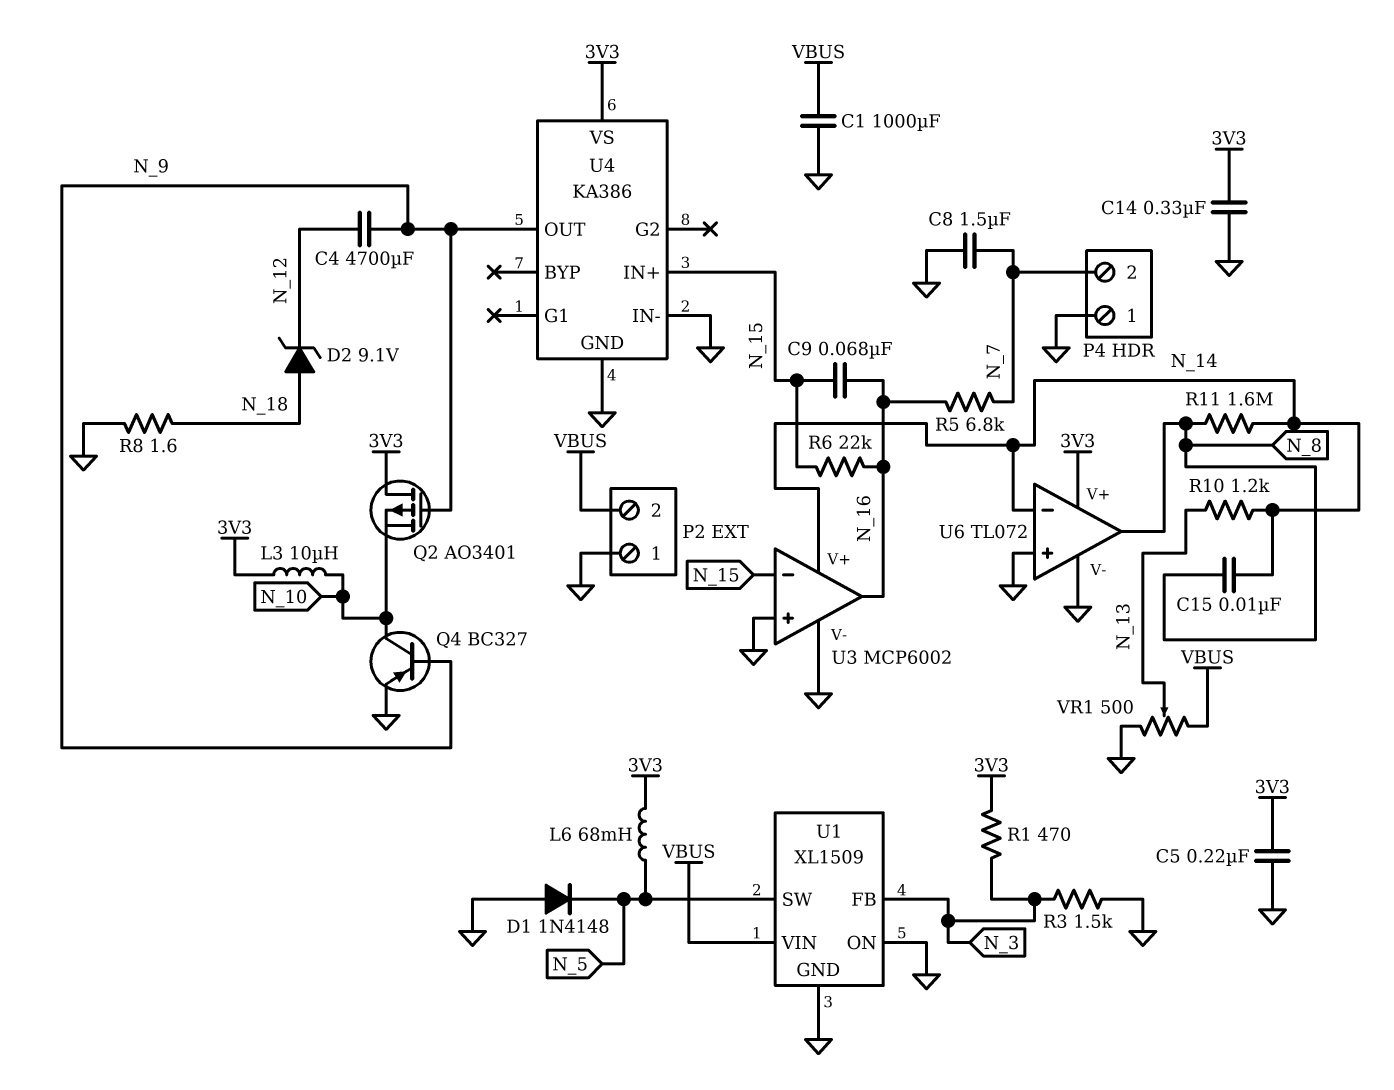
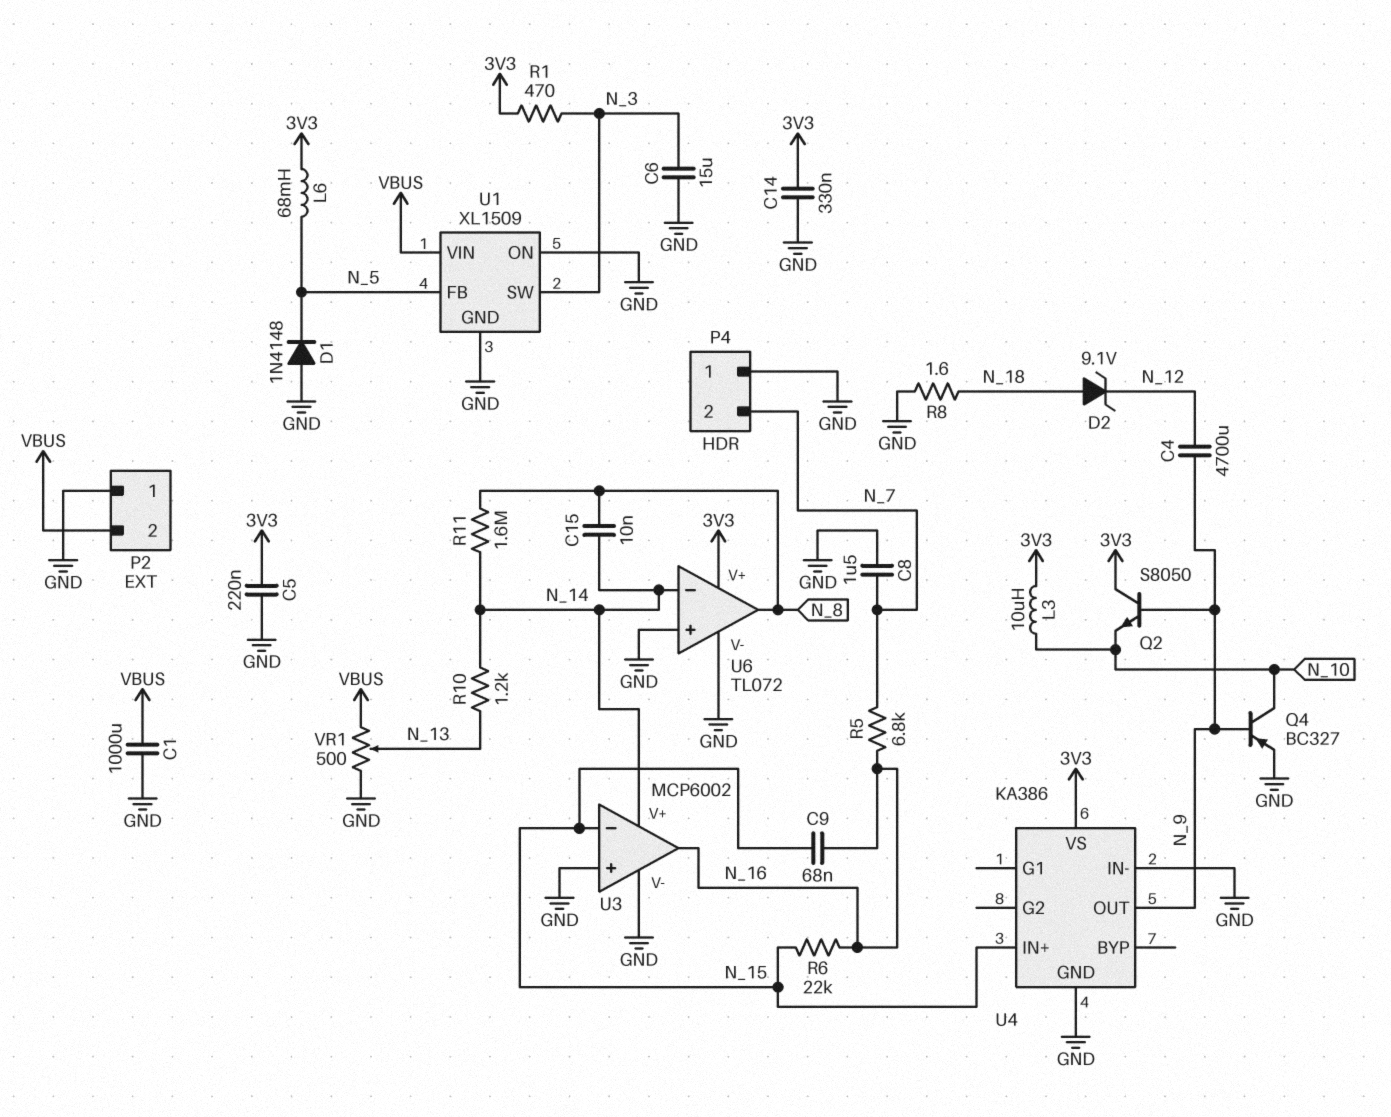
C6: none -> 15uF (GND, N_3)
Q2: PMOS AO3401 (G N_9, D 3V3, S N_10) -> NPN S8050 (B N_9, C 3V3, E N_10)
R3: 1.5k (GND, N_3) -> none
U1 pin FB: N_3 -> N_5
U1 pin SW: N_5 -> N_3

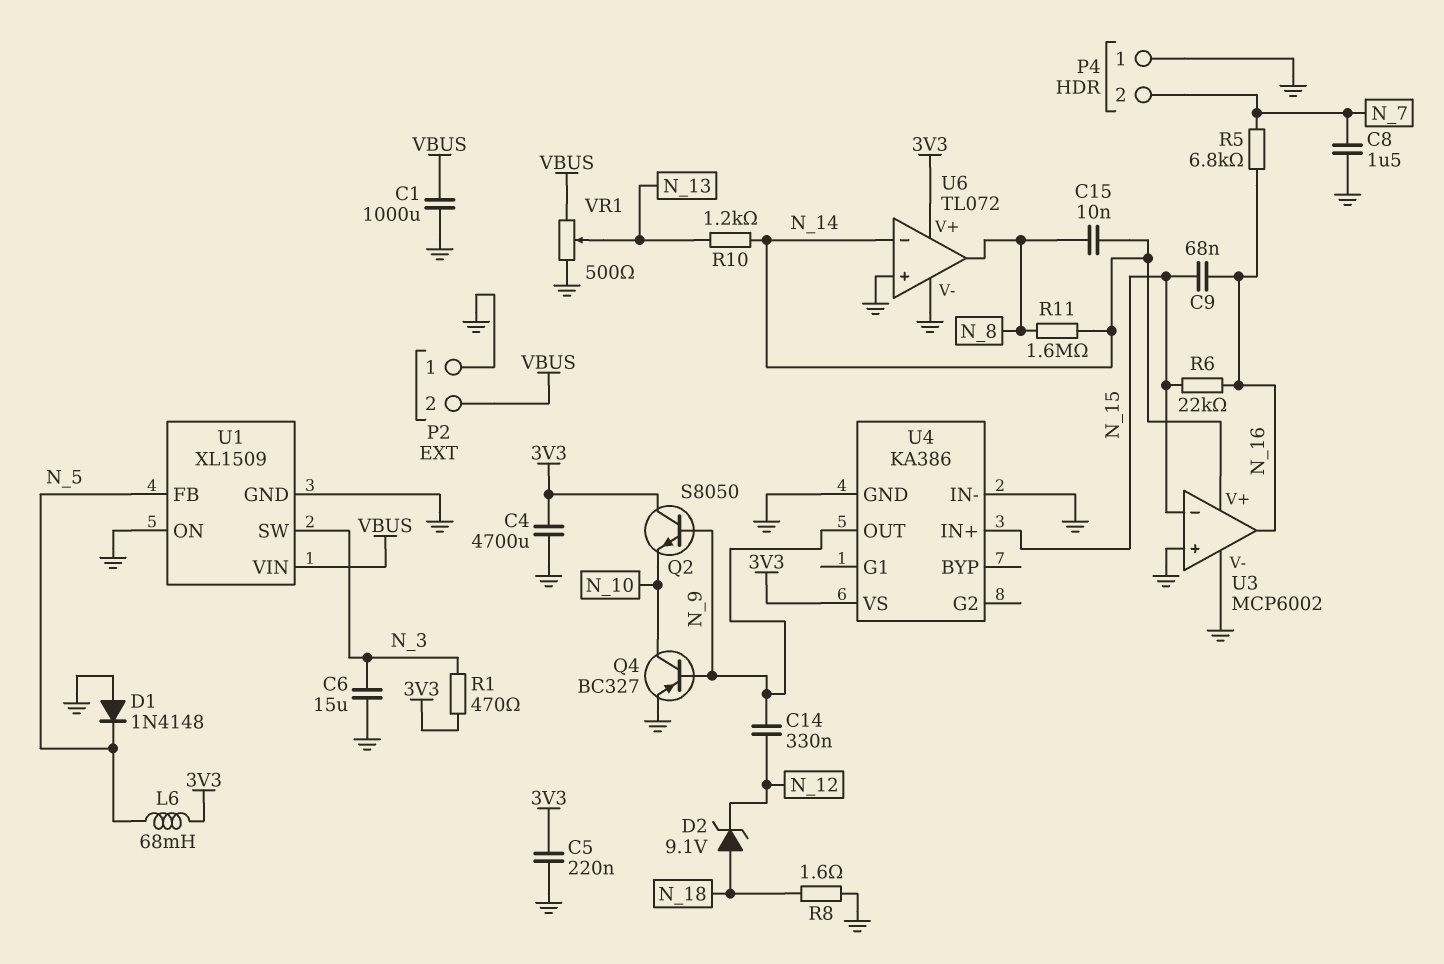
C4: 4700uF (N_9, N_12) -> 4700uF (3V3, GND)
C14: 330nF (3V3, GND) -> 330nF (N_9, N_12)
L3: 10uH (3V3, N_10) -> none

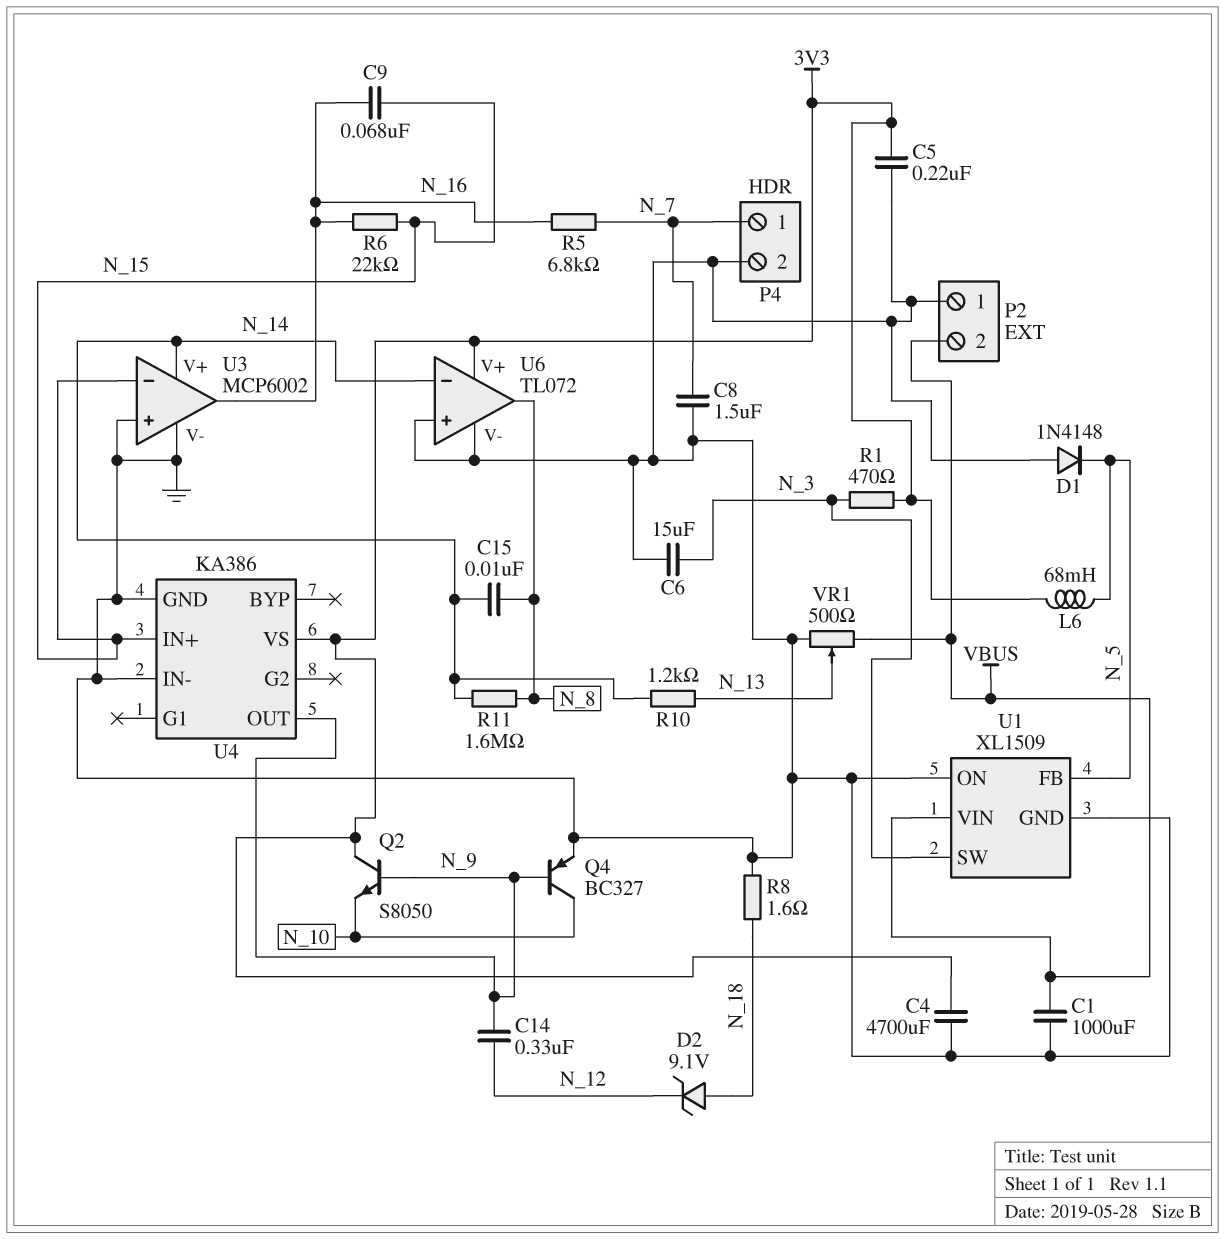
P4 pin 1: GND -> N_7
P4 pin 2: N_7 -> GND

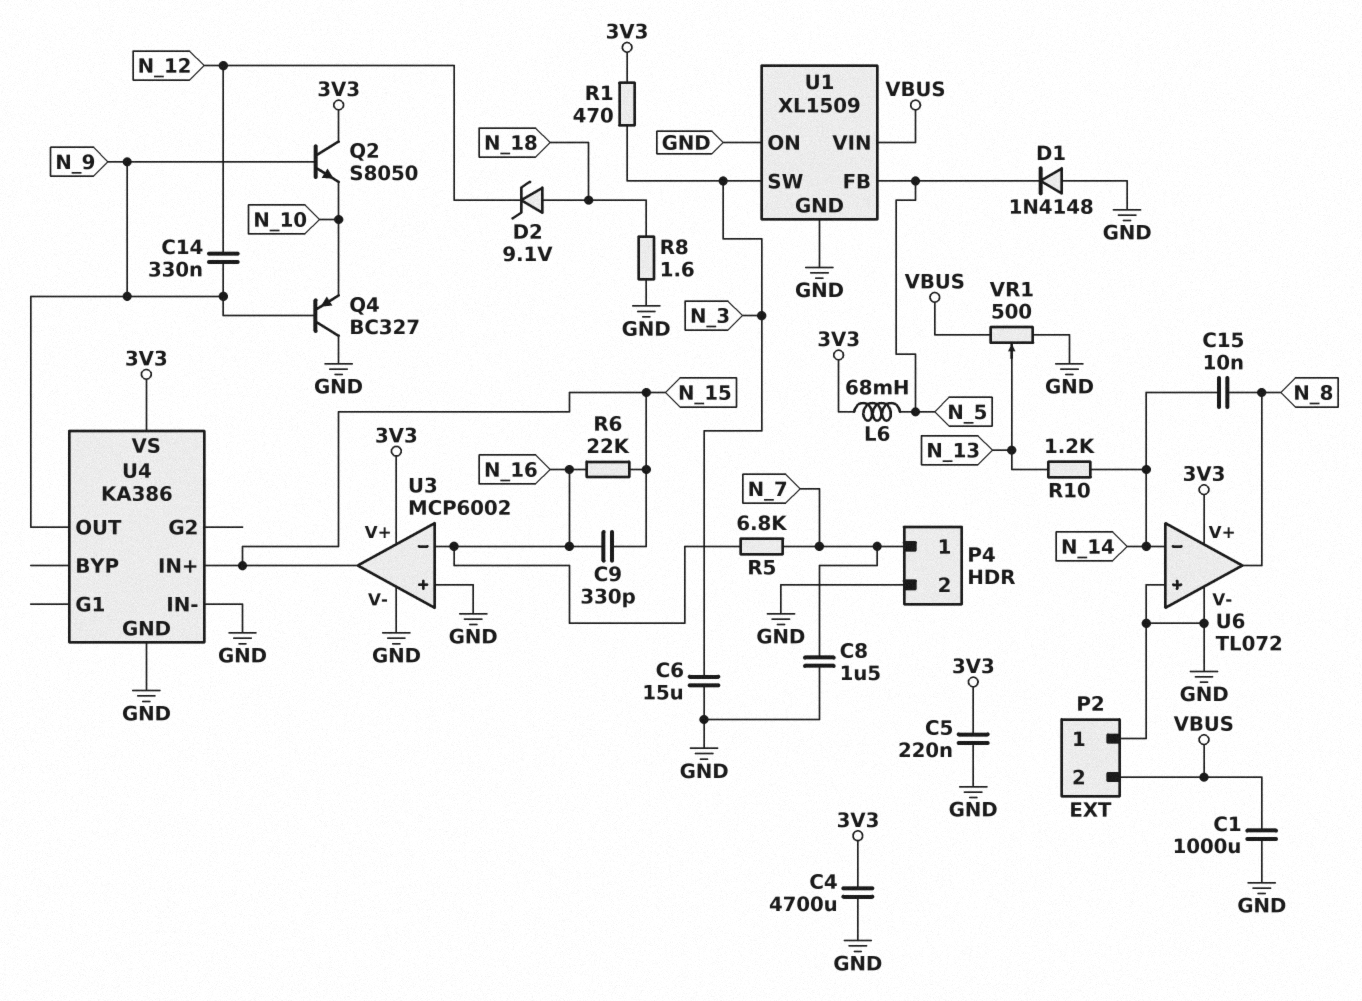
C9: 68nF (N_15, N_16) -> 330pF (N_15, N_16)
Q4: PNP BC327 (B N_9, C N_10, E GND) -> PNP BC327 (B N_9, C GND, E N_10)
R11: 1.6M (N_8, N_14) -> none
U3 pin V+: N_14 -> 3V3
U3 pin in-: N_15 -> N_16
U3 pin out: N_16 -> N_15

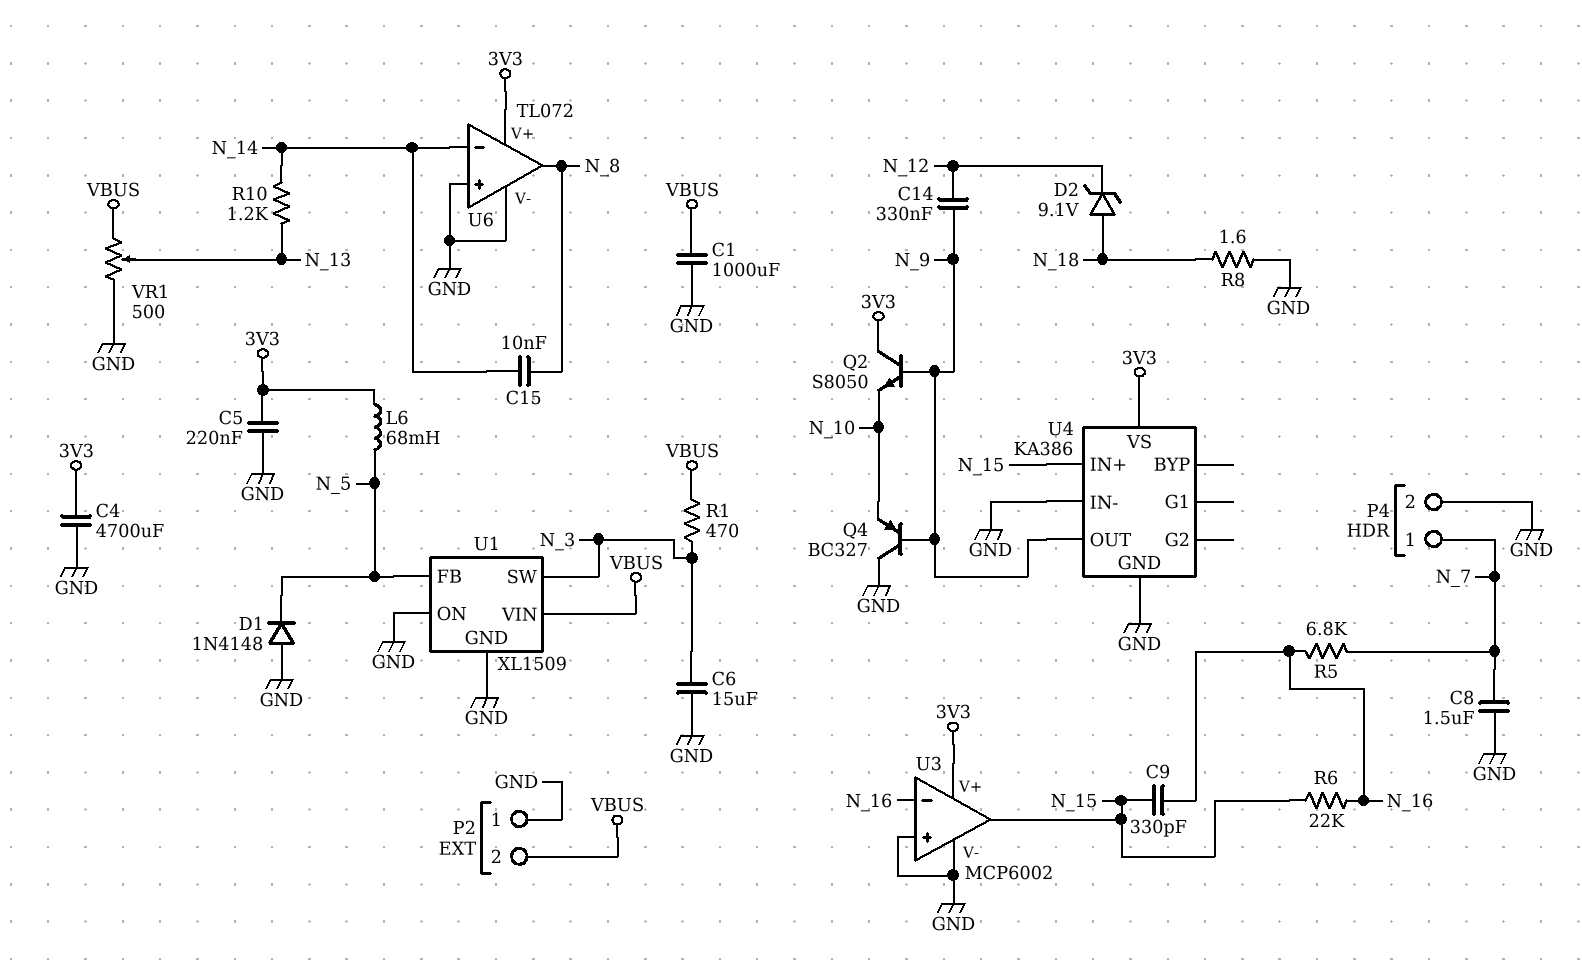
R1: 470 (3V3, N_3) -> 470 (N_3, VBUS)

